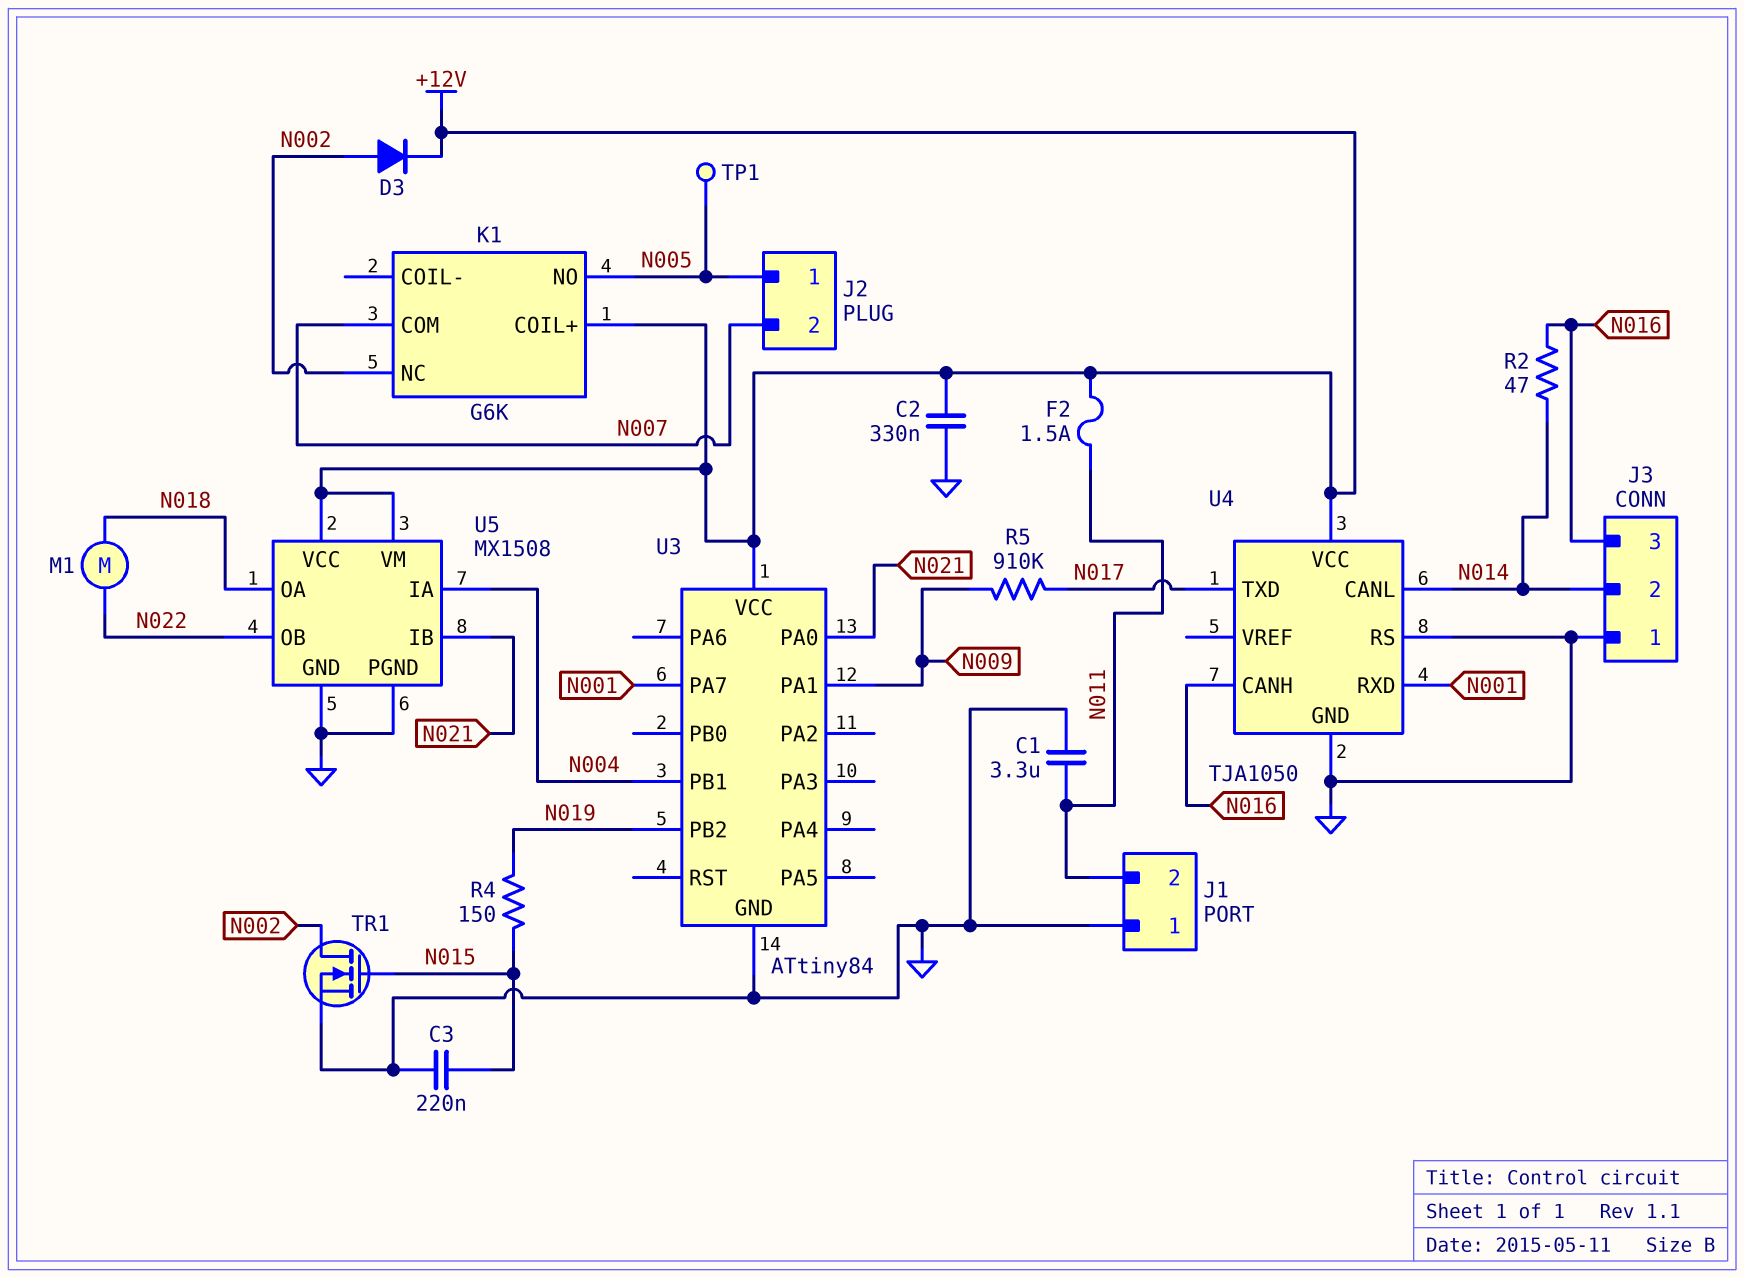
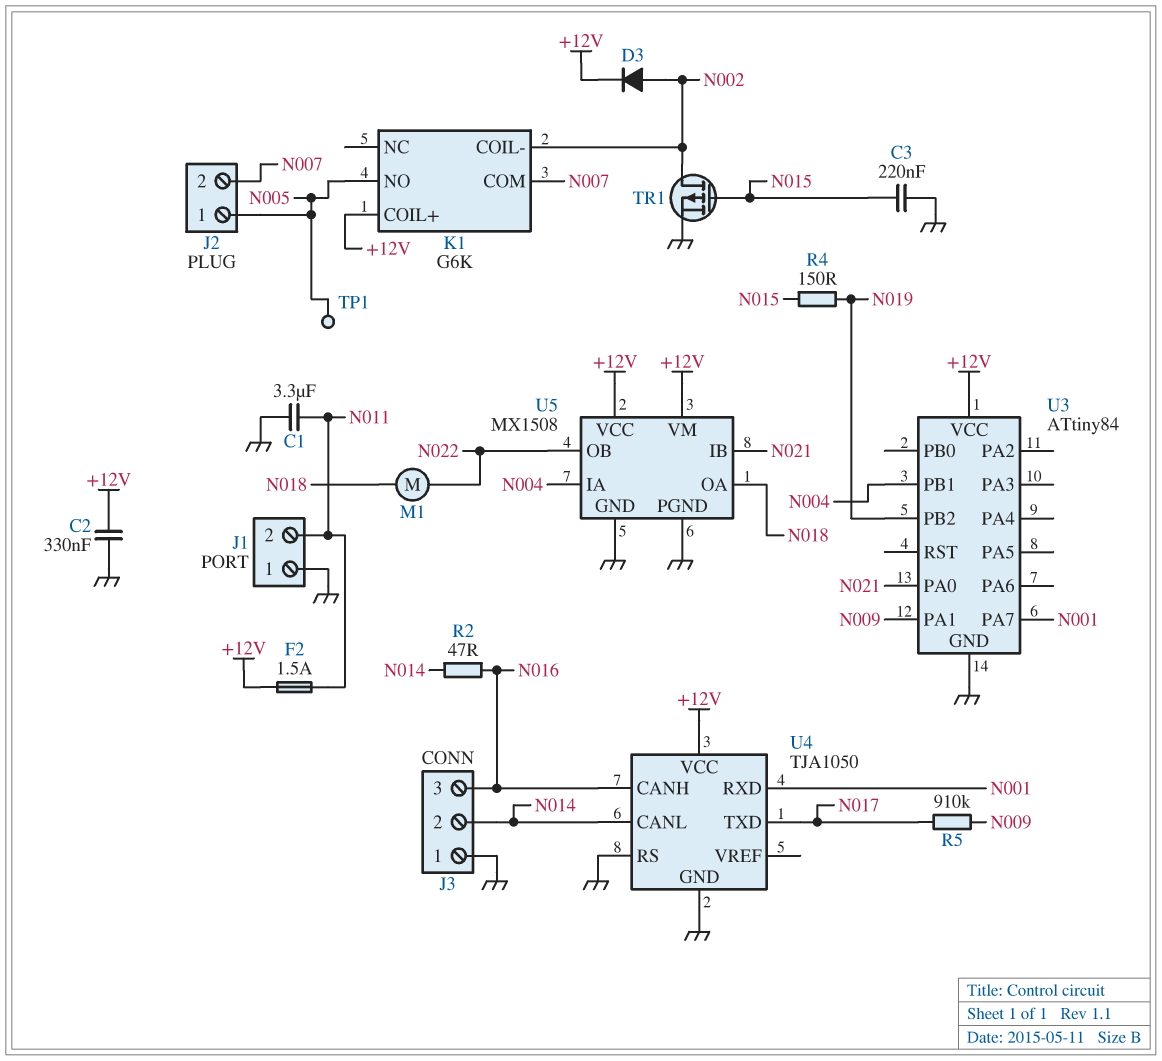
K1 pin COIL-: none -> N002
K1 pin NC: N002 -> none
TR1: NMOS (G N015, D N002, S GND) -> PMOS (G N015, D N002, S GND)

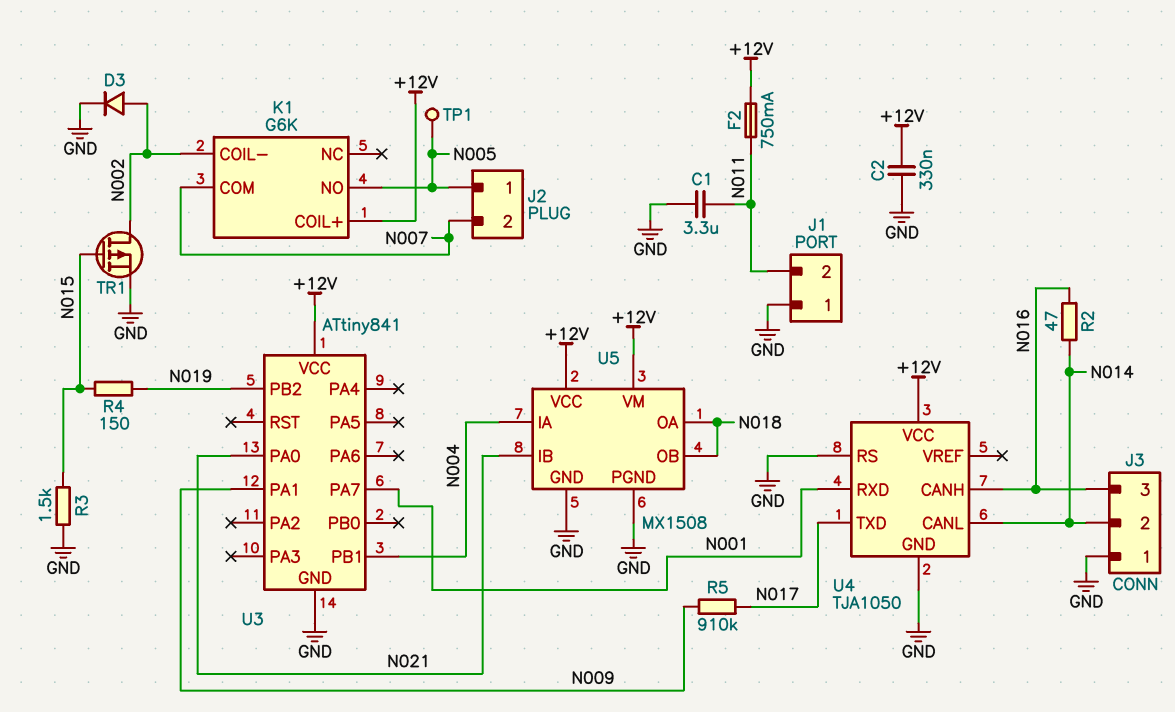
C3: 220nF (GND, N015) -> none
D3: diode (A N002, K +12V) -> diode (A N002, K GND)
F2: 1.5A (+12V, N011) -> 750mA (+12V, N011)
M1: motor (N018, N022) -> none
R3: none -> 1.5k (GND, N015)
U3: ATtiny84 -> ATtiny841
U5 pin OB: N022 -> N018

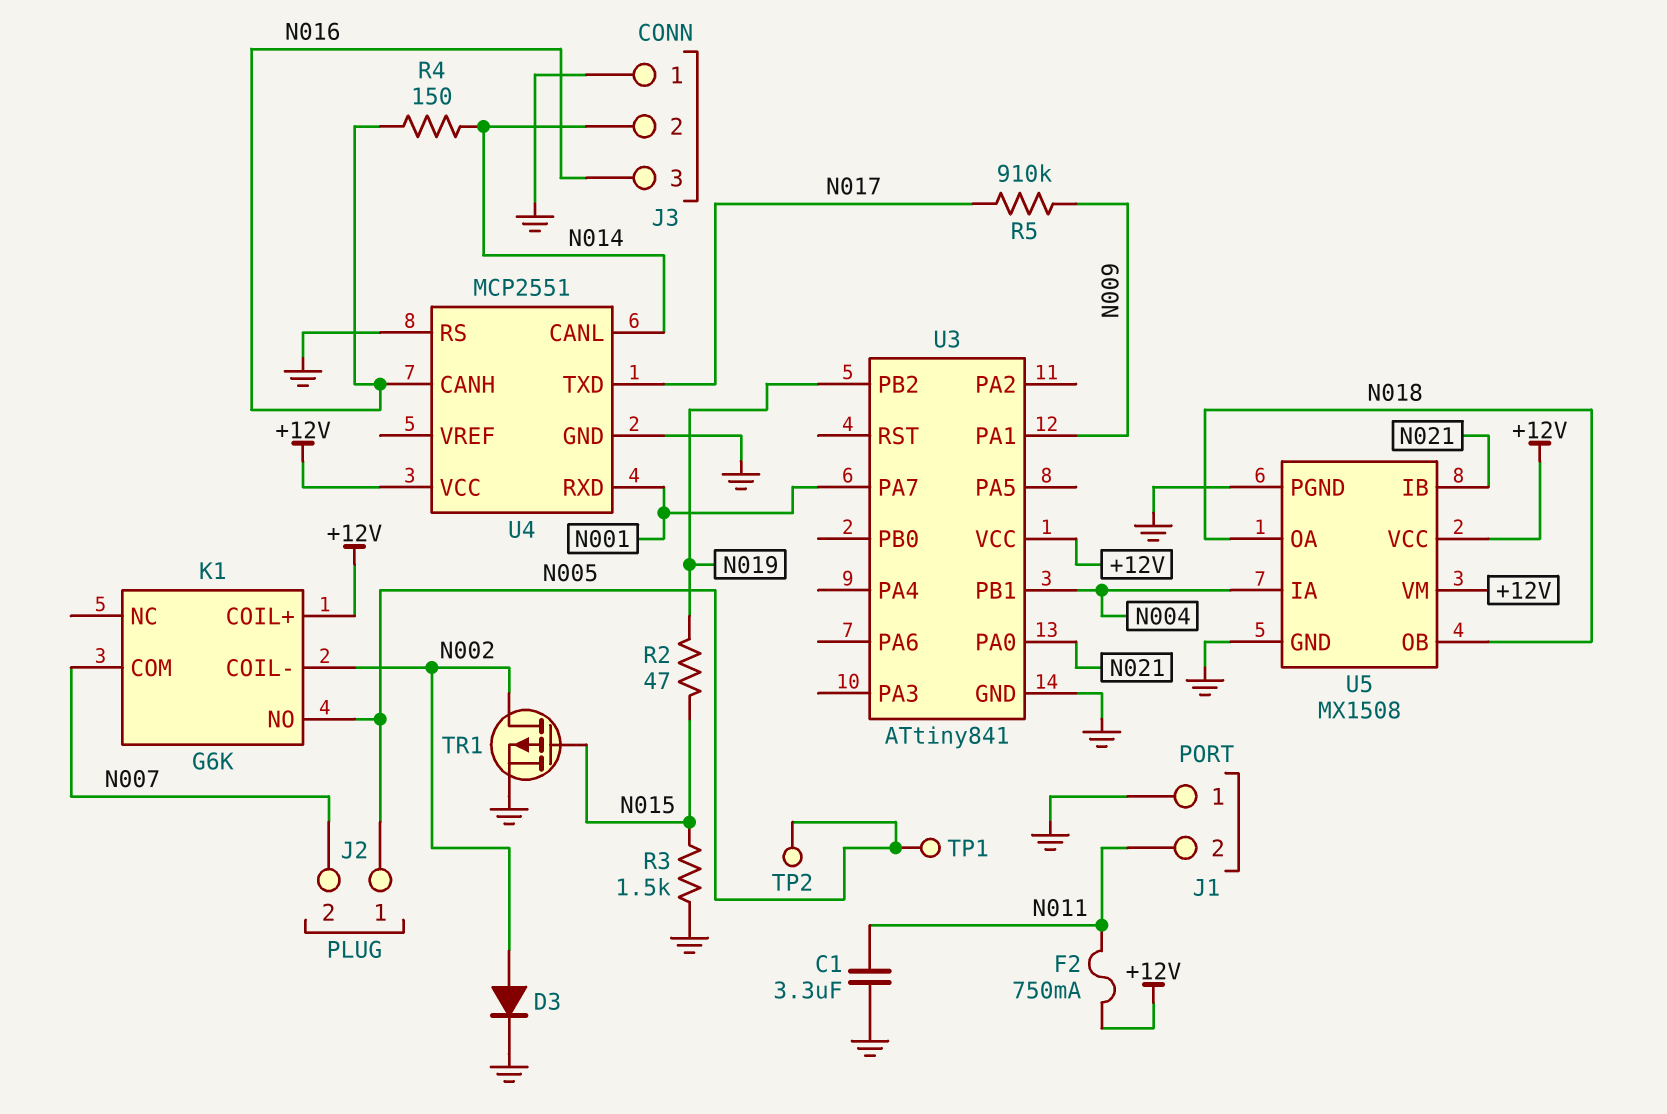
C2: 330nF (+12V, GND) -> none
R2: 47 (N014, N016) -> 47 (N015, N019)
R4: 150 (N015, N019) -> 150 (N014, N016)
TP2: none -> test point (N005)
U4: TJA1050 -> MCP2551

